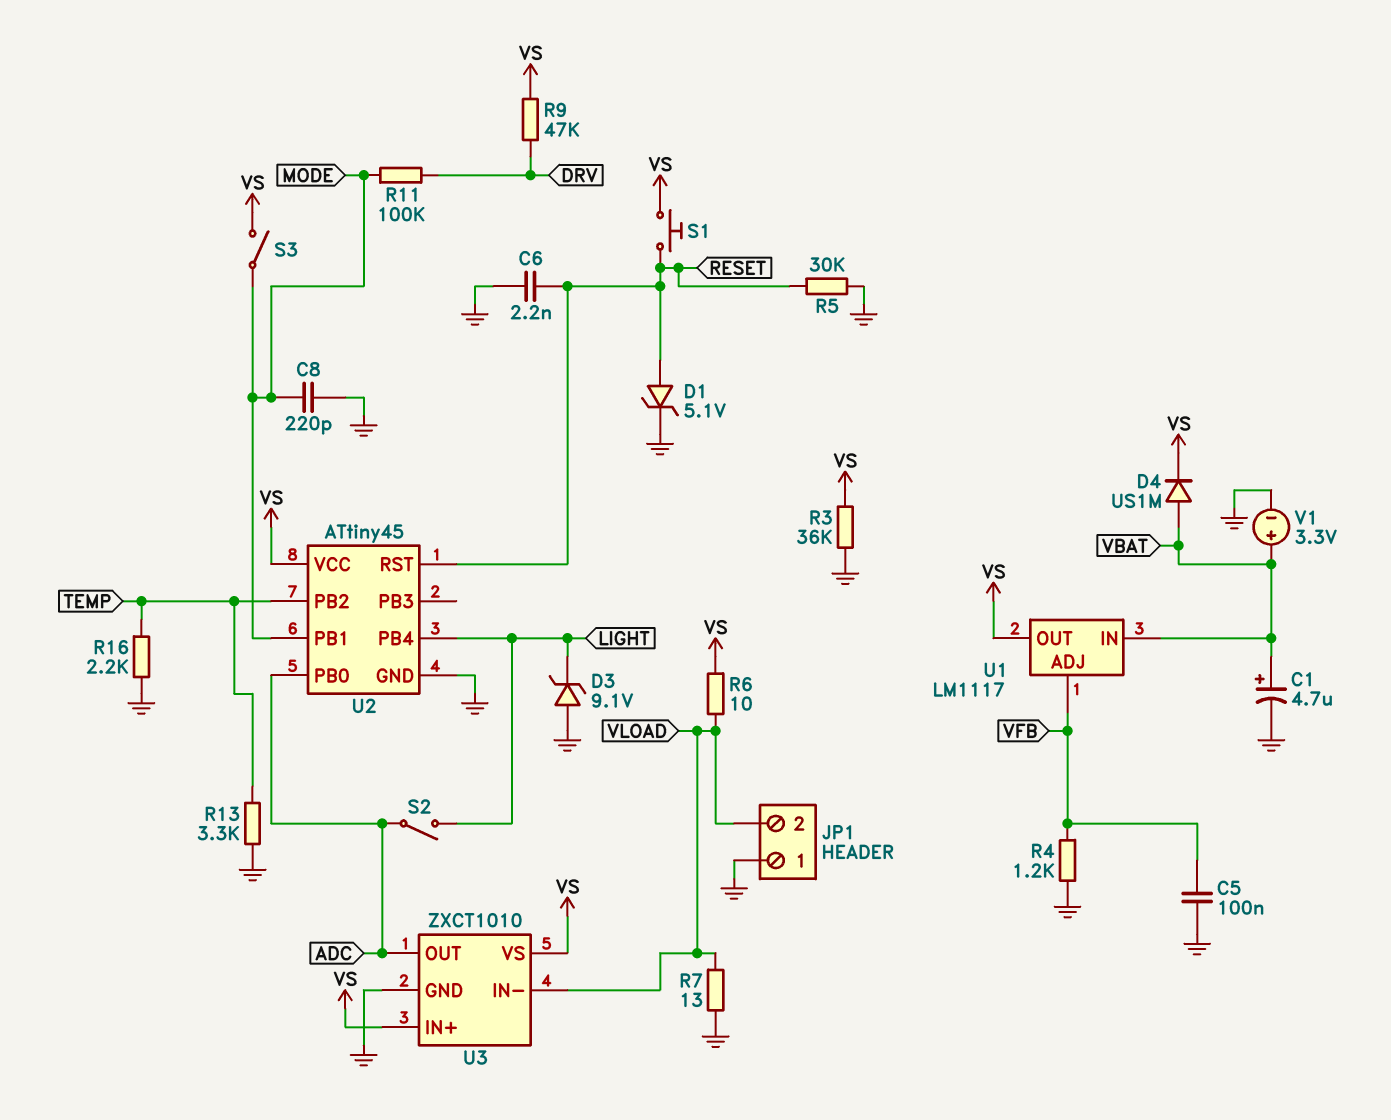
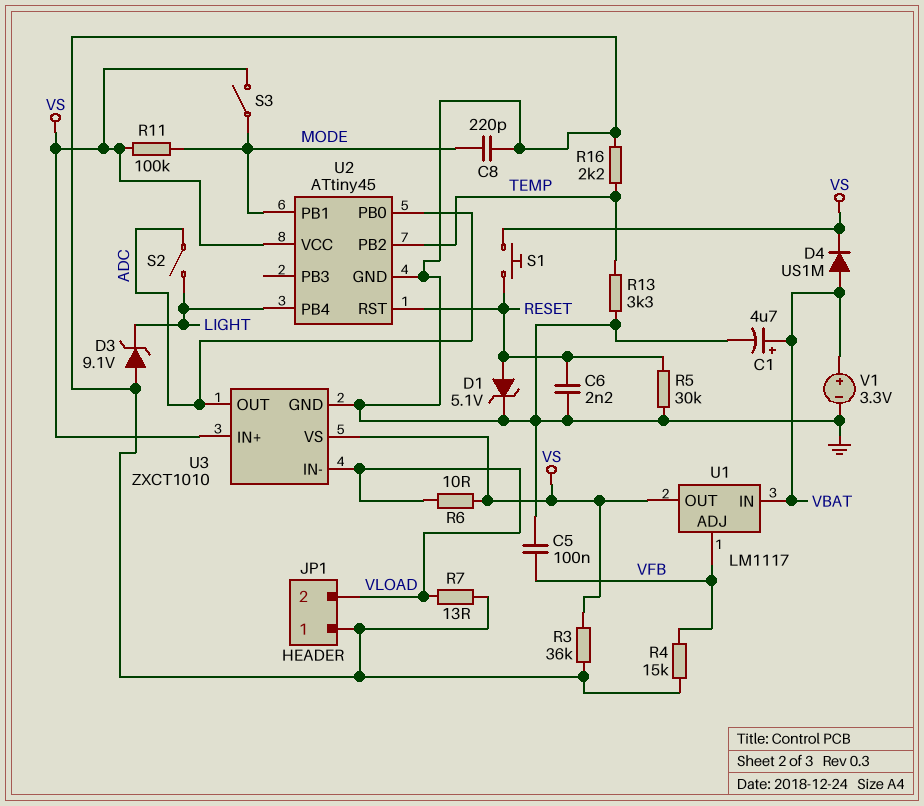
R4: 1.2k (GND, VFB) -> 15k (GND, VFB)
R9: 47k (DRV, VS) -> none
R11: 100k (DRV, MODE) -> 100k (MODE, VS)

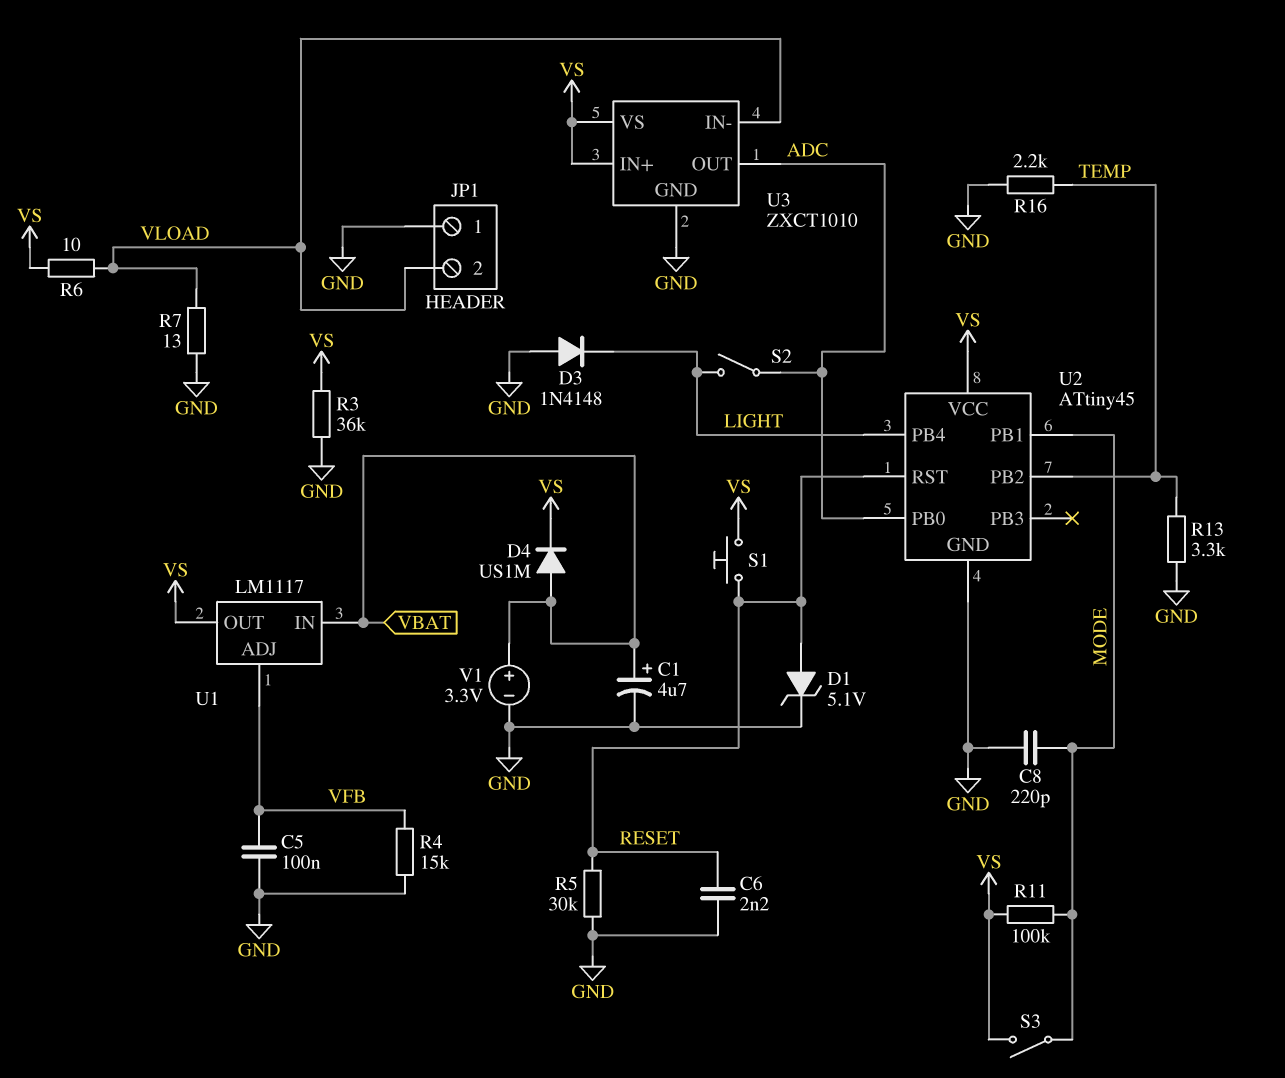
D3: zener 9.1V (A GND, K LIGHT) -> diode 1N4148 (A GND, K LIGHT)

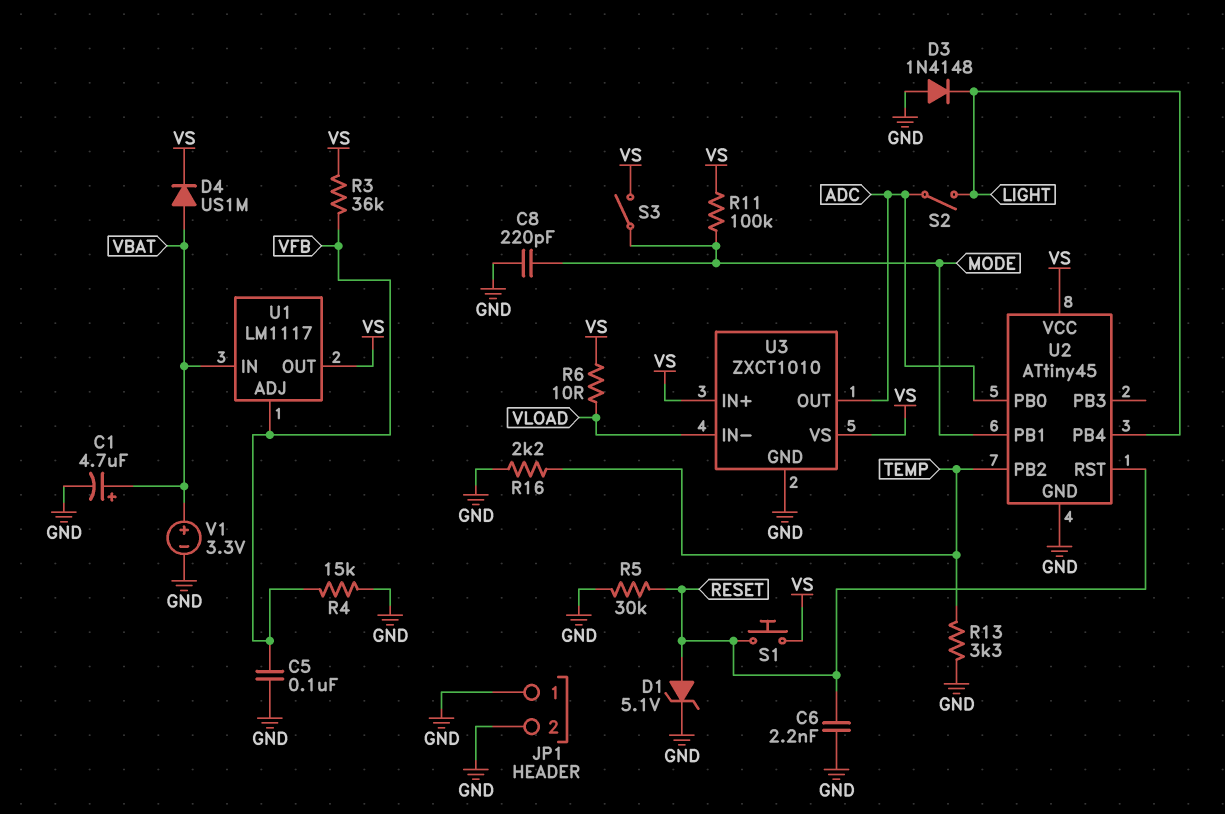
JP1 pin 2: VLOAD -> GND
R3: 36k (GND, VS) -> 36k (VFB, VS)
R7: 13 (GND, VLOAD) -> none

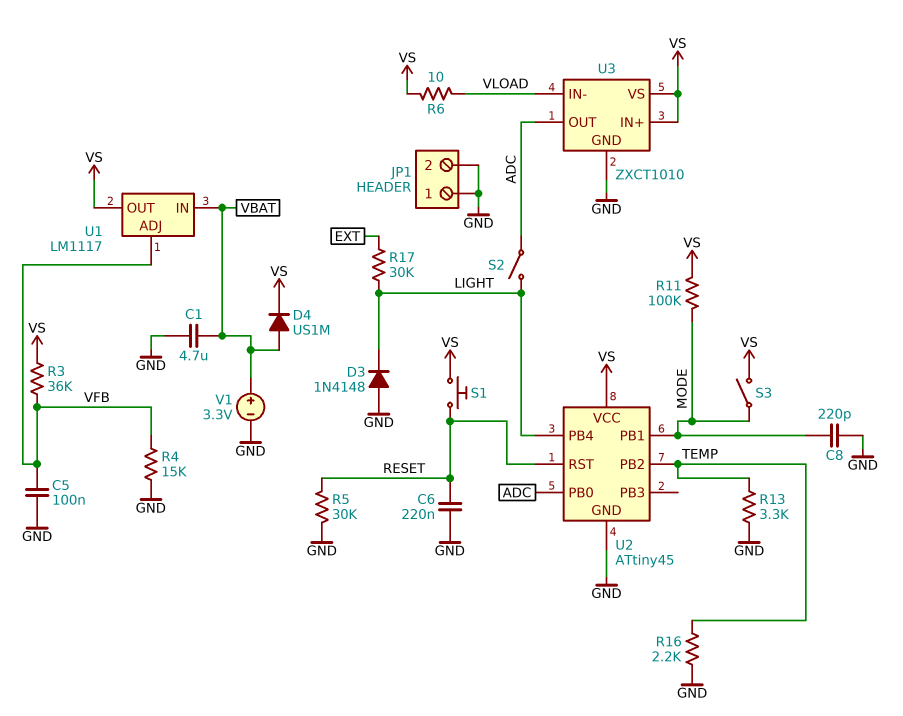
C1: 4.7uF (plus VBAT, minus GND) -> 4.7uF (GND, VBAT)
C6: 2.2nF (GND, RESET) -> 220nF (GND, RESET)
D1: zener 5.1V (A RESET, K GND) -> none
R17: none -> 30k (EXT, LIGHT)

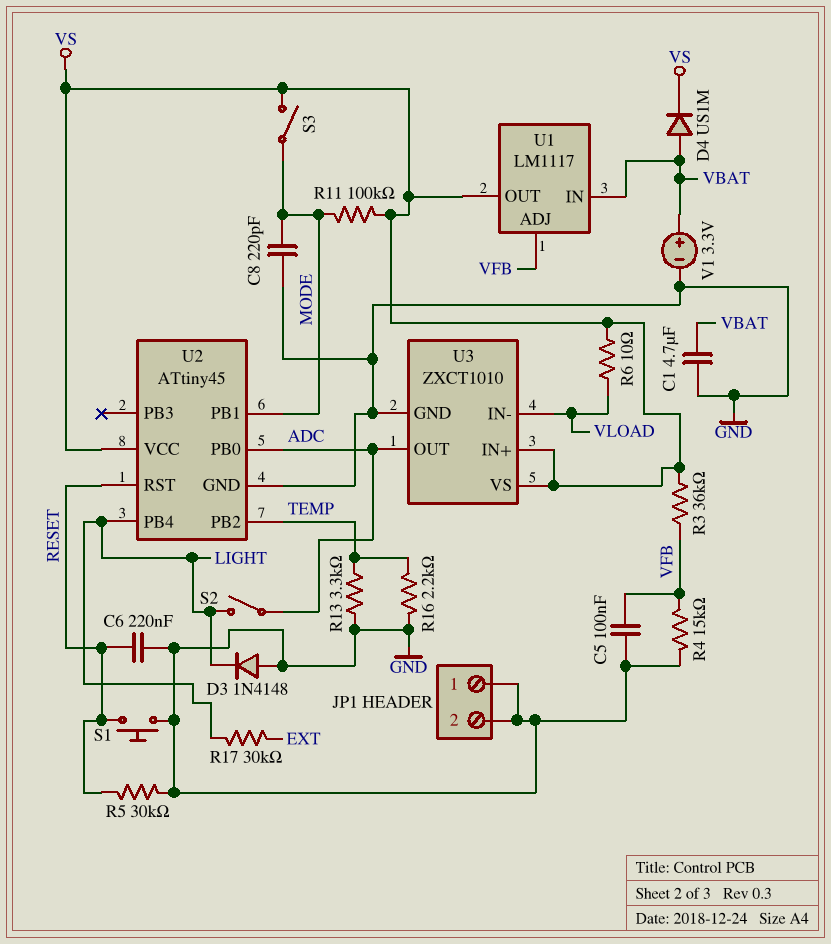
S1: button (RESET, VS) -> button (GND, RESET)

